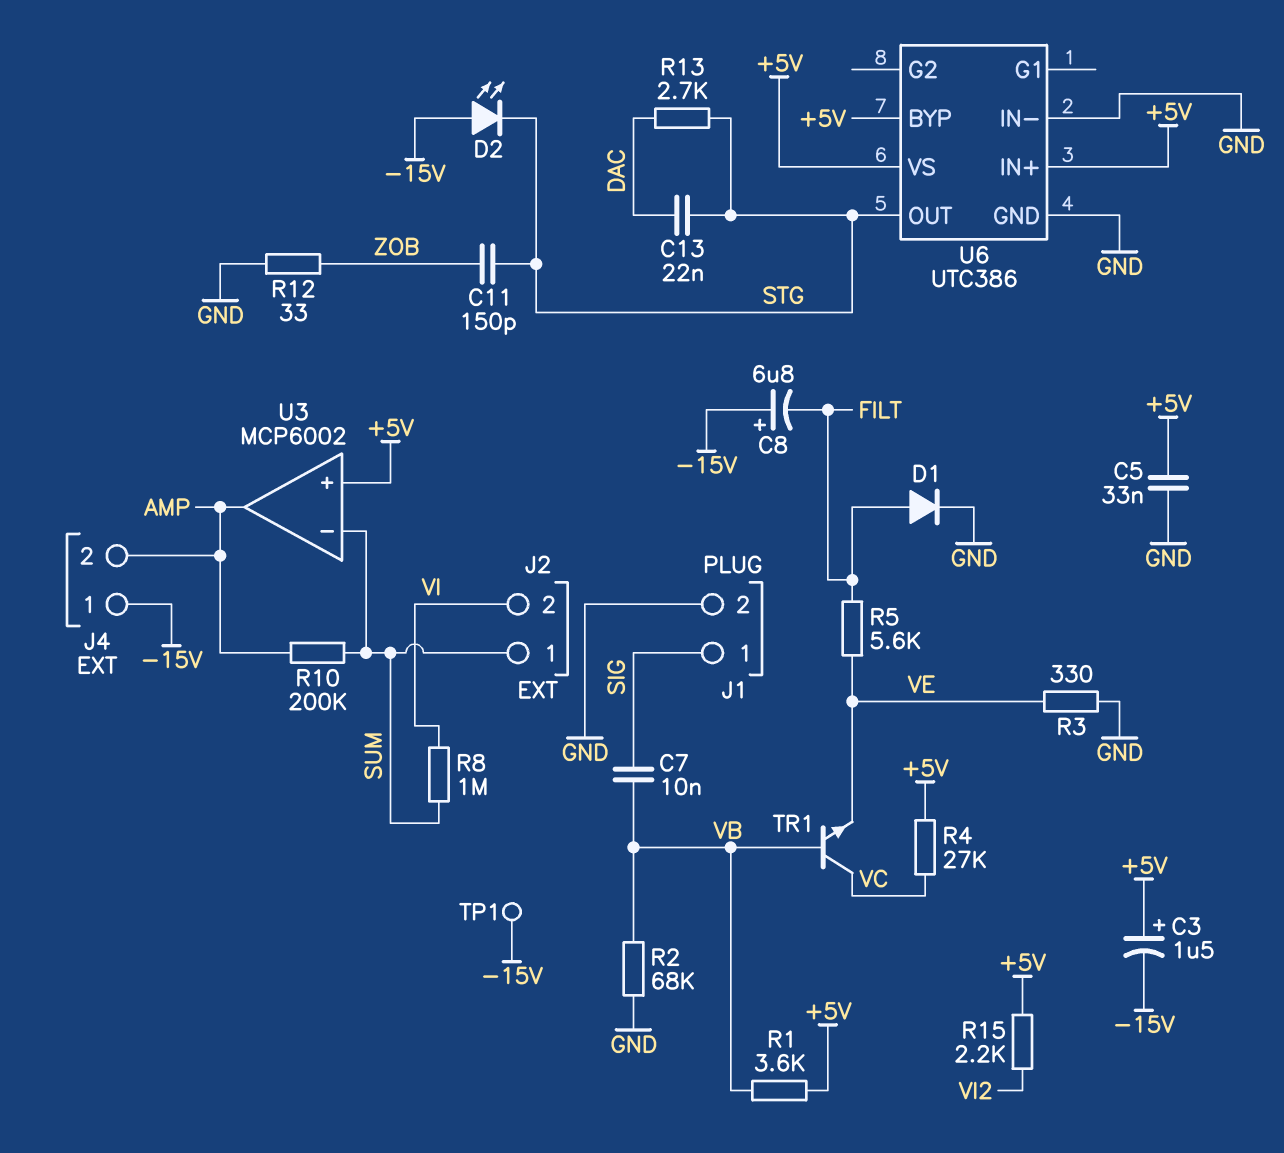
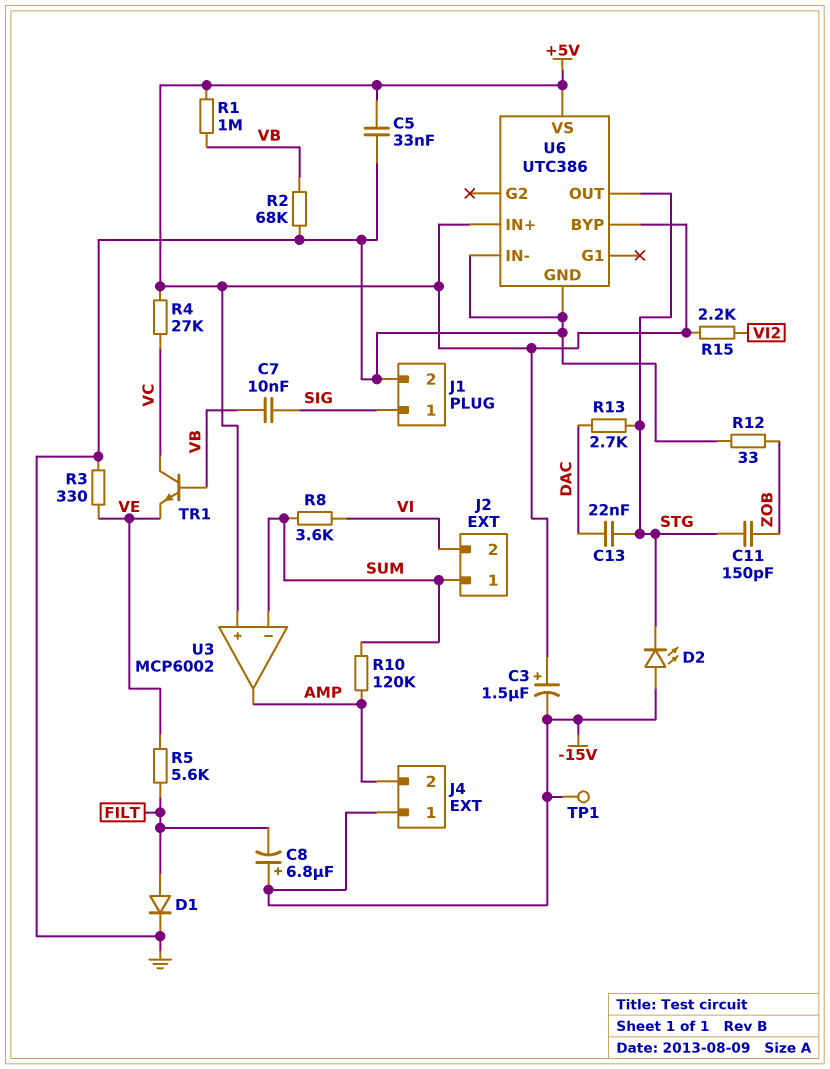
R1: 3.6k (+5V, VB) -> 1M (+5V, VB)
R8: 1M (SUM, VI) -> 3.6k (SUM, VI)
R10: 200k (AMP, SUM) -> 120k (AMP, SUM)

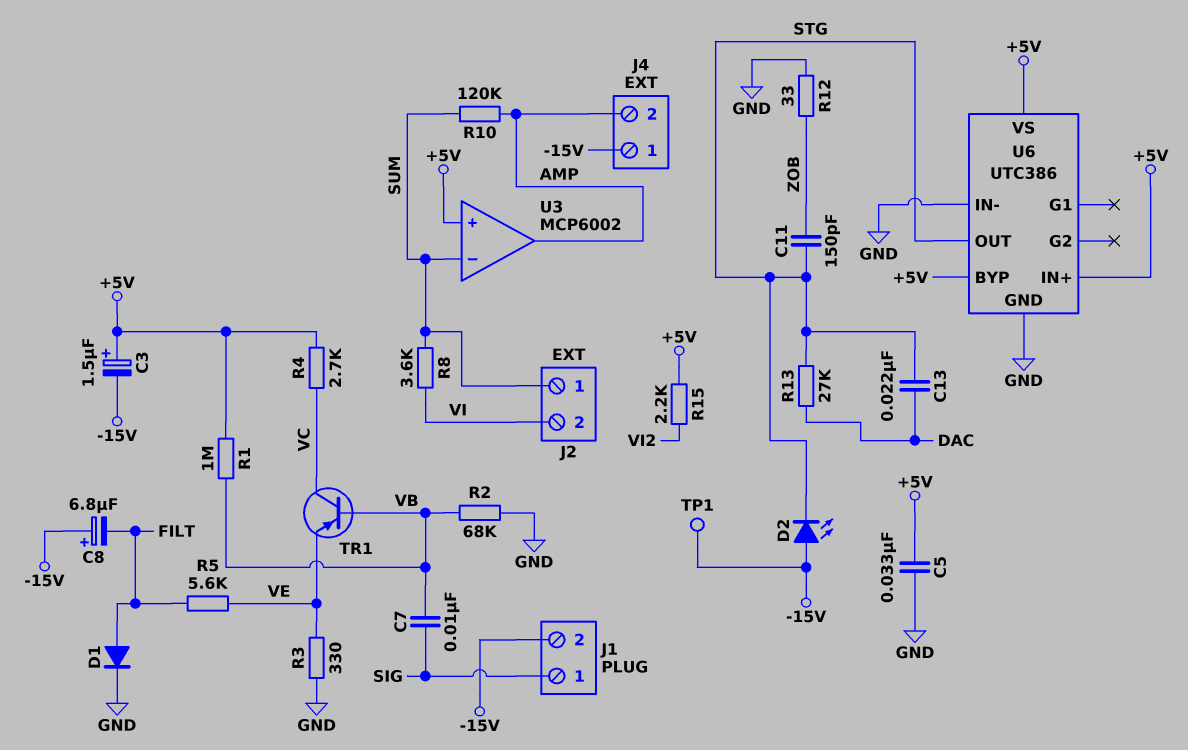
J1 pin 2: GND -> -15V
R4: 27k (+5V, VC) -> 2.7k (+5V, VC)
R13: 2.7k (DAC, STG) -> 27k (DAC, STG)
TR1: NPN (B VB, C VC, E VE) -> PNP (B VB, C VC, E VE)

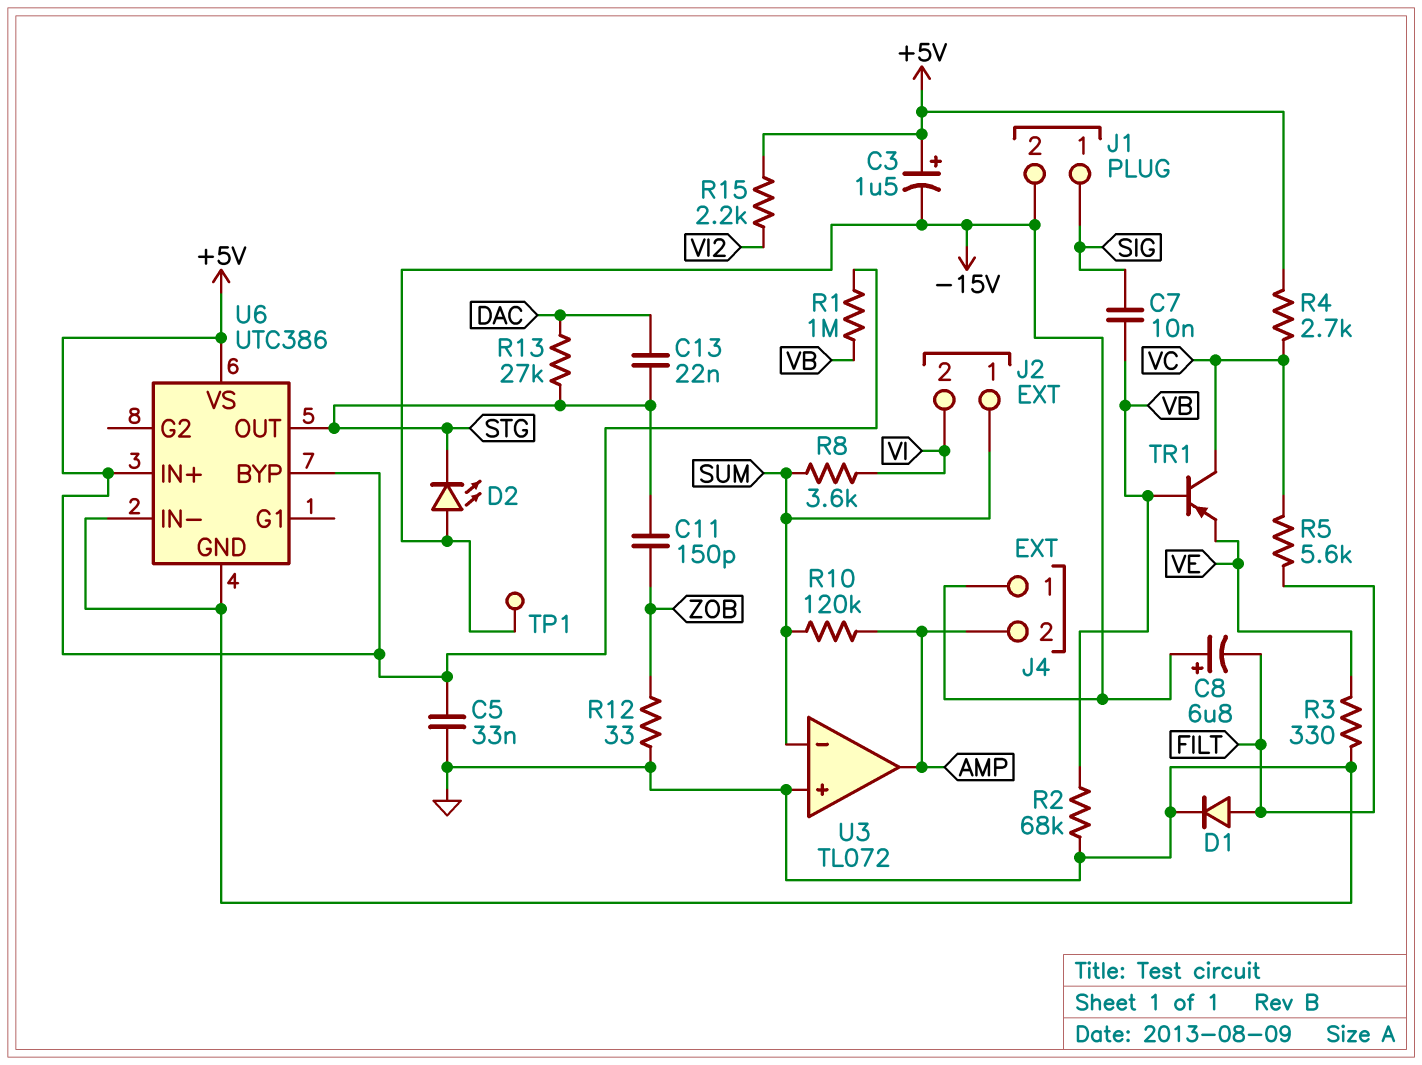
R5: 5.6k (FILT, VE) -> 5.6k (FILT, VC)
U3: MCP6002 -> TL072
U3 pin in+: +5V -> GND

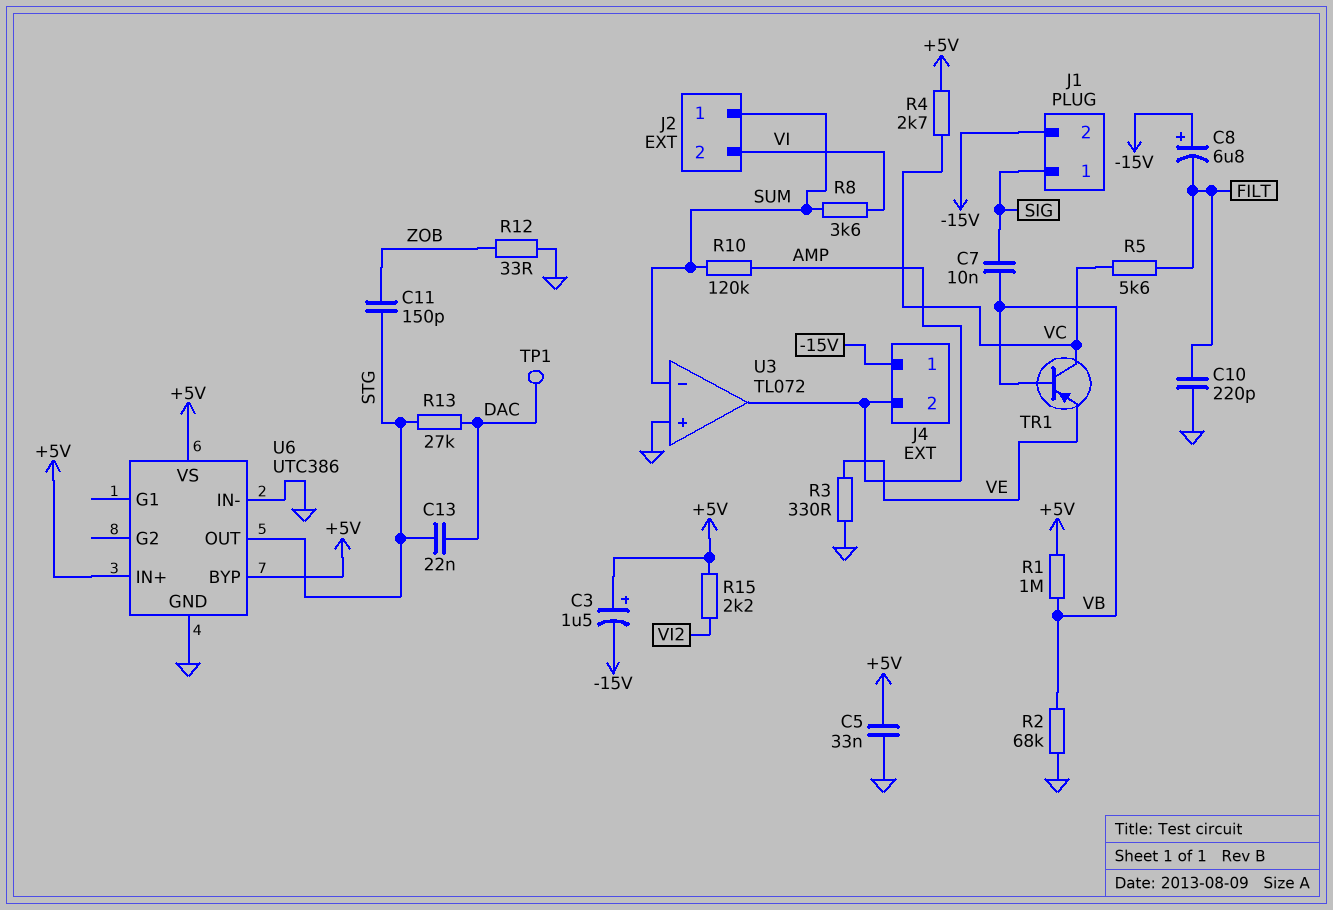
C10: none -> 220pF (FILT, GND)
D1: diode (A FILT, K GND) -> none
D2: LED (A -15V, K STG) -> none
TP1: test point (-15V) -> test point (DAC)

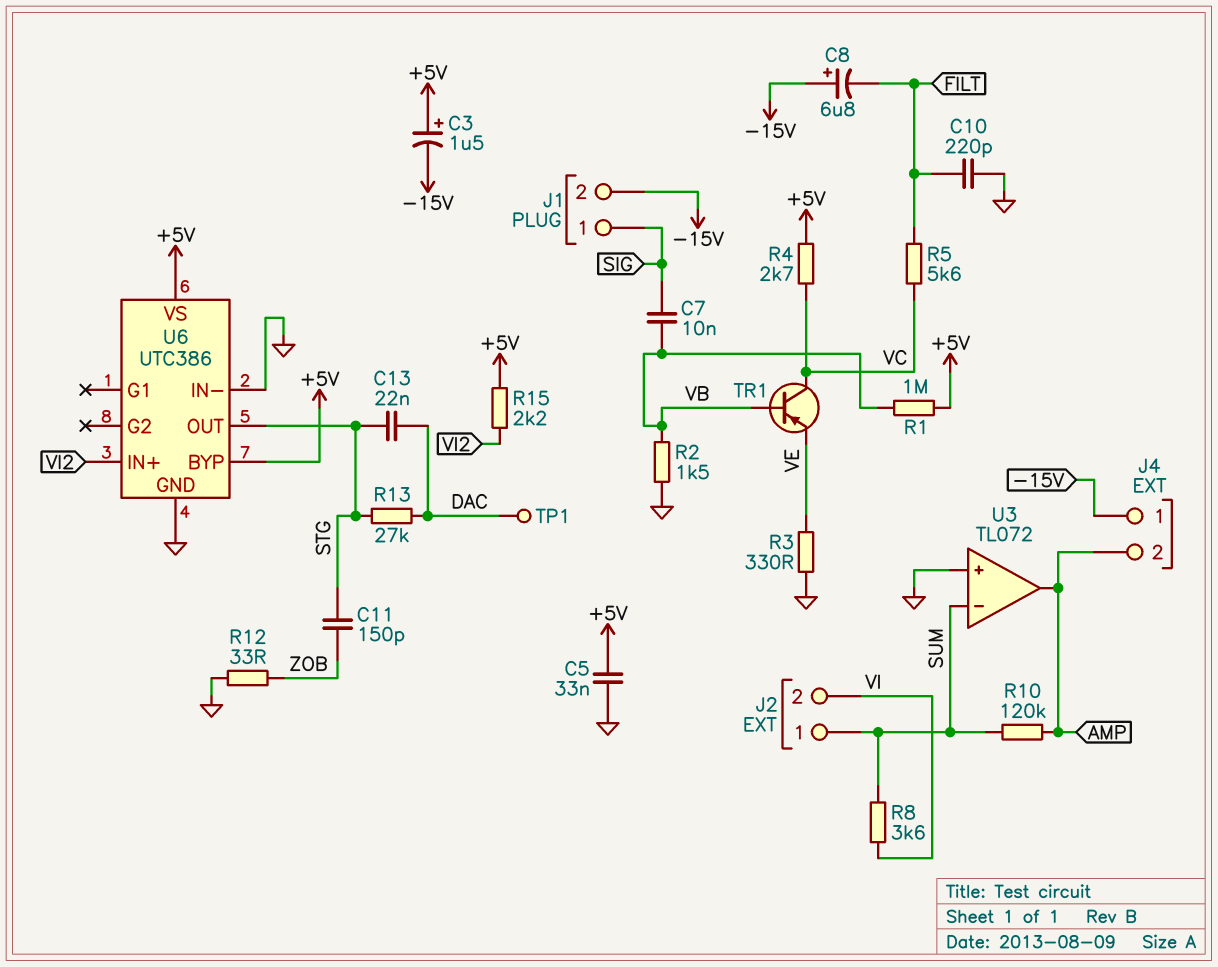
R2: 68k (GND, VB) -> 1.5k (GND, VB)
U6 pin IN+: +5V -> VI2

